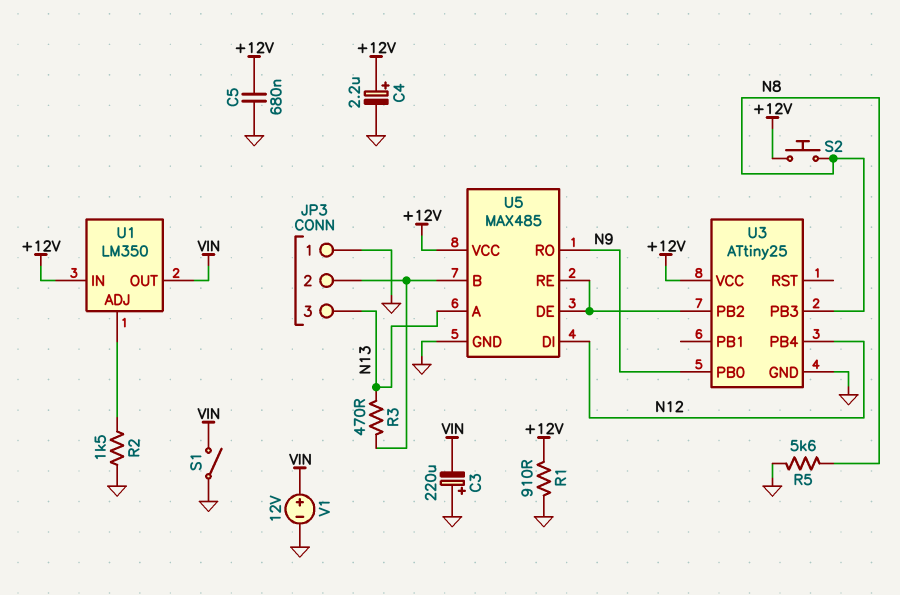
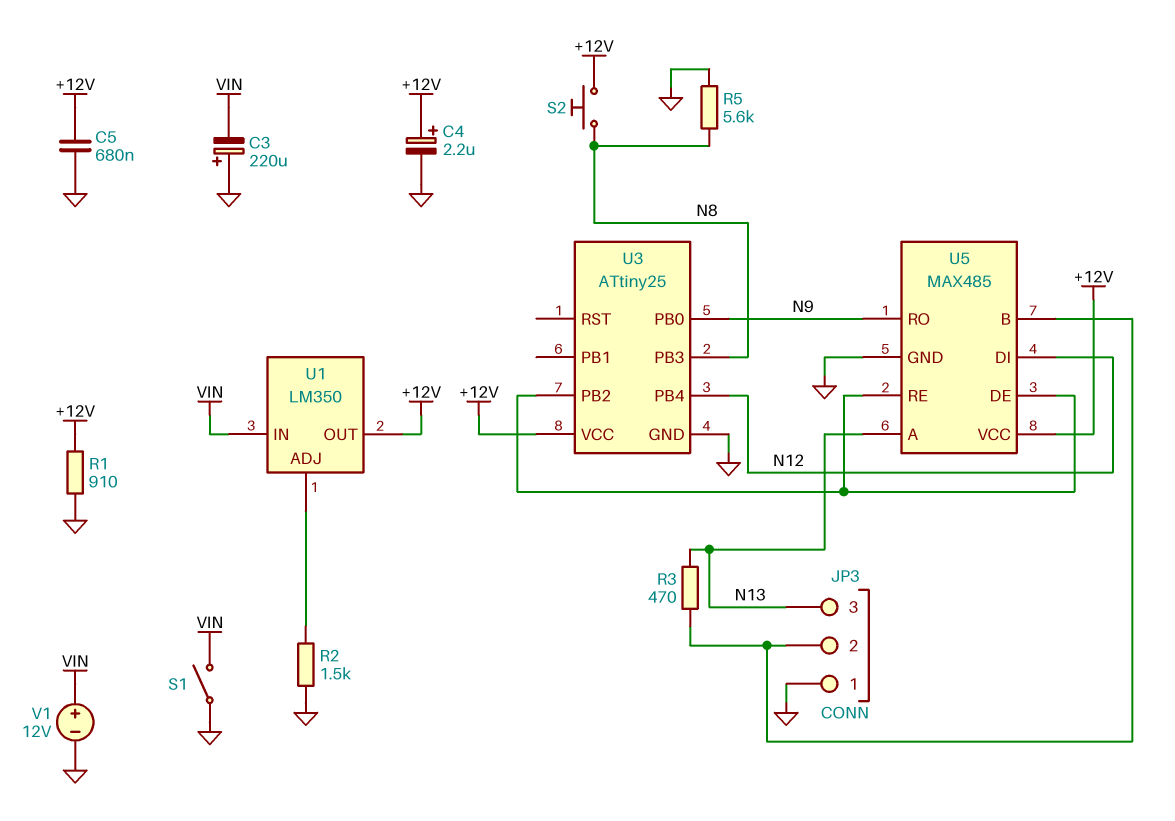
U1 pin IN: +12V -> VIN
U1 pin OUT: VIN -> +12V

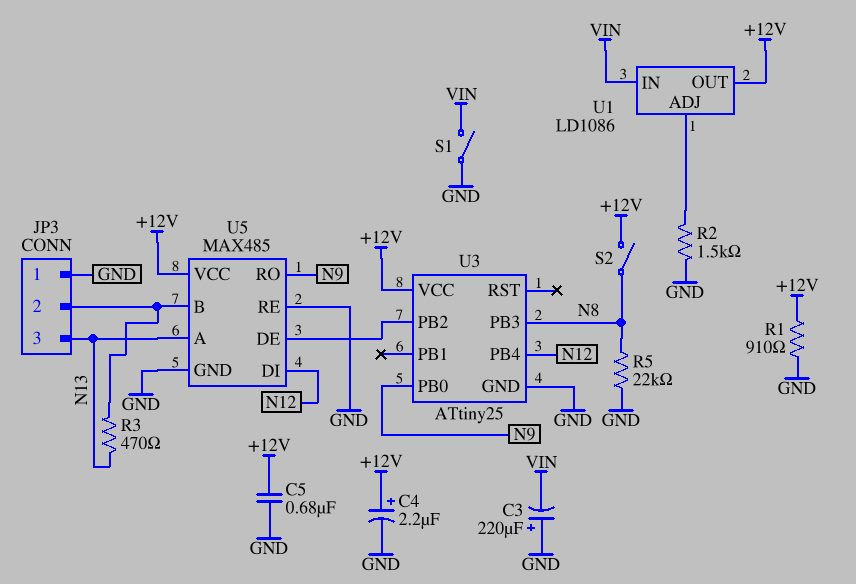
R5: 5.6k (GND, N8) -> 22k (GND, N8)
S2: button (+12V, N8) -> switch (+12V, N8)
U1: LM350 -> LD1086
U5 pin RE: U3/PB2 -> GND
V1: 12V (plus VIN, minus GND) -> none

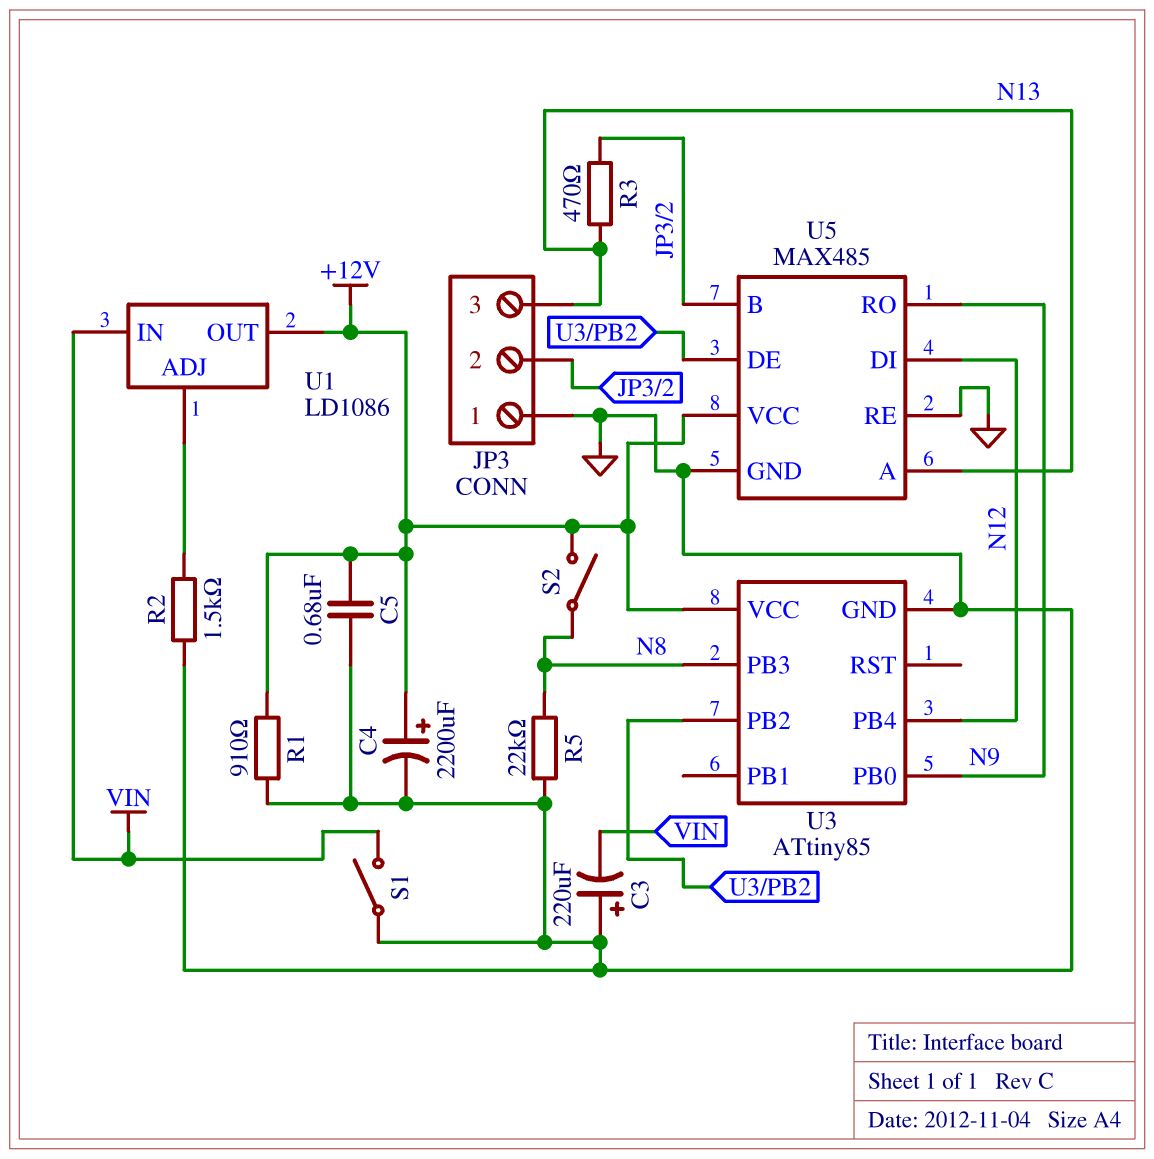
C4: 2.2uF (plus +12V, minus GND) -> 2200uF (plus +12V, minus GND)
U3: ATtiny25 -> ATtiny85

